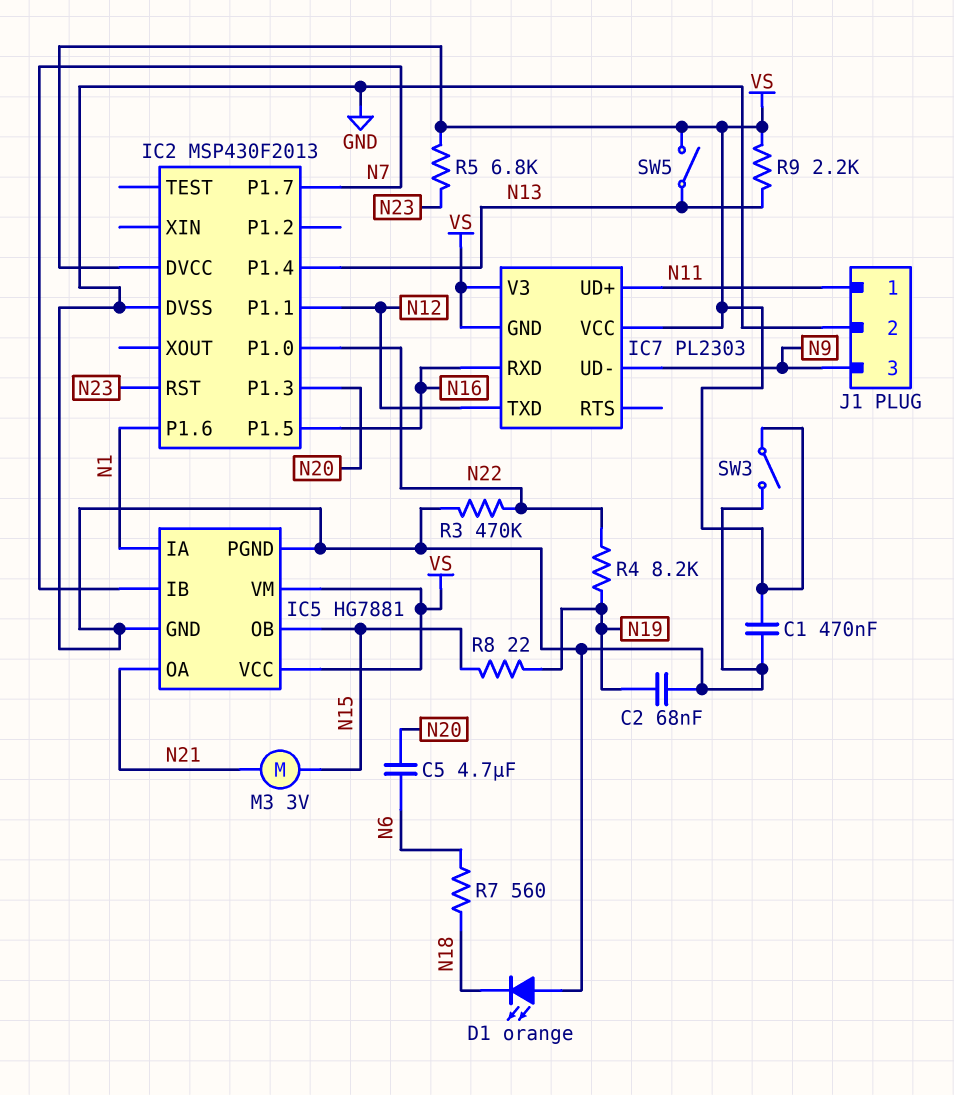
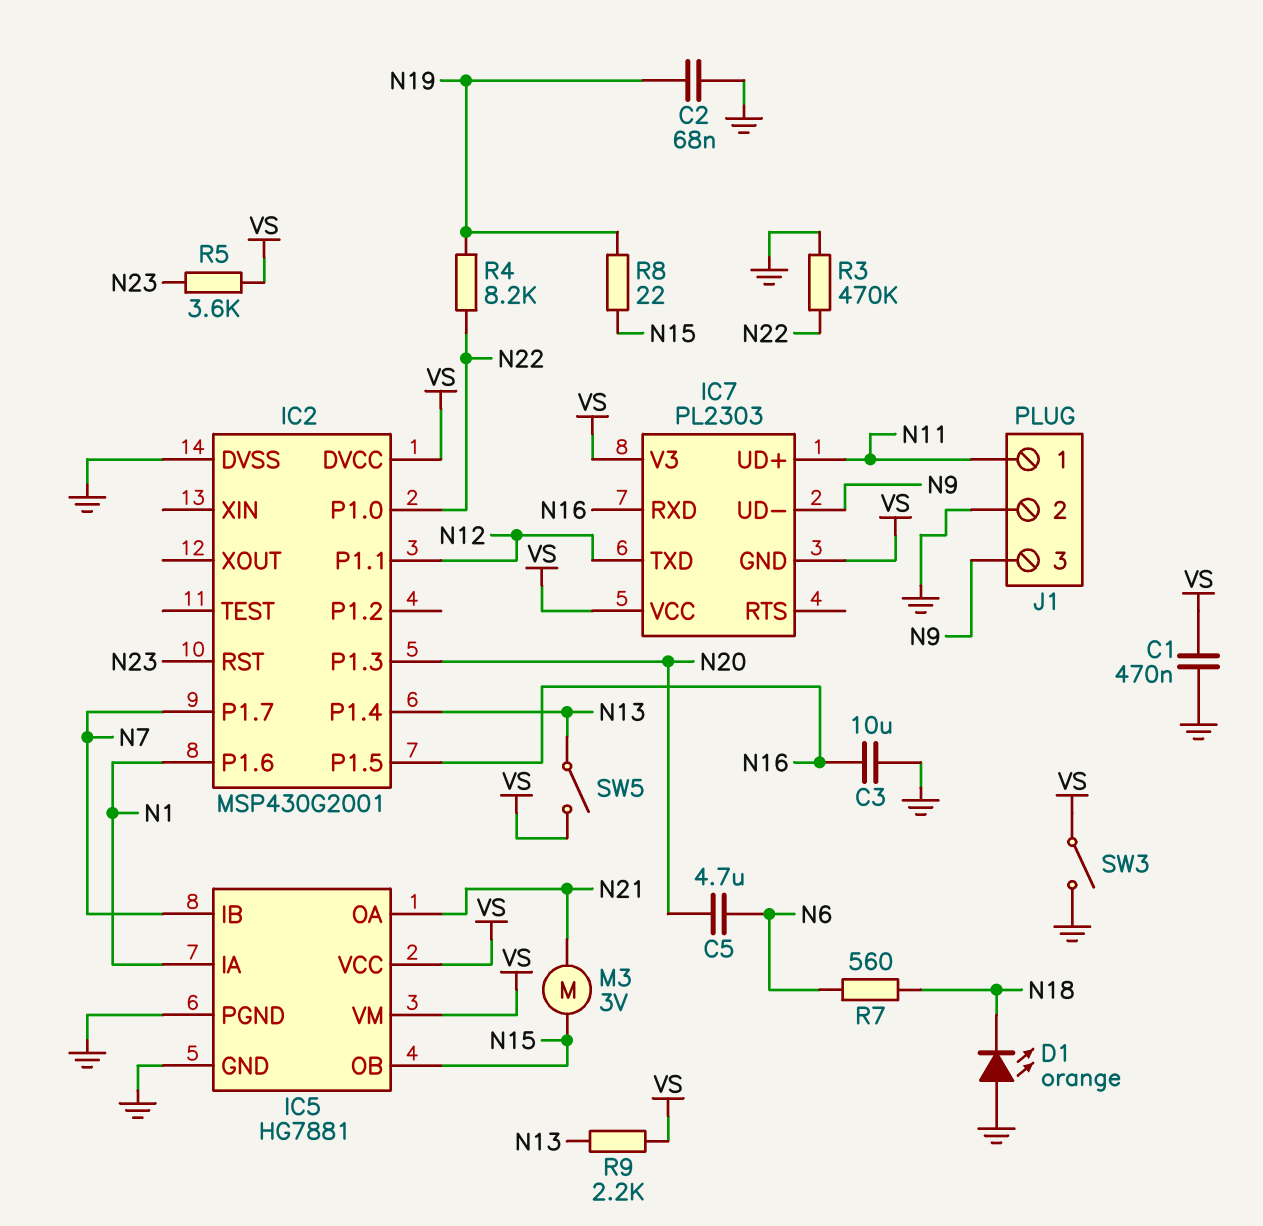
C3: none -> 10uF (GND, N16)
IC2: MSP430F2013 -> MSP430G2001
R5: 6.8k (N23, VS) -> 3.6k (N23, VS)

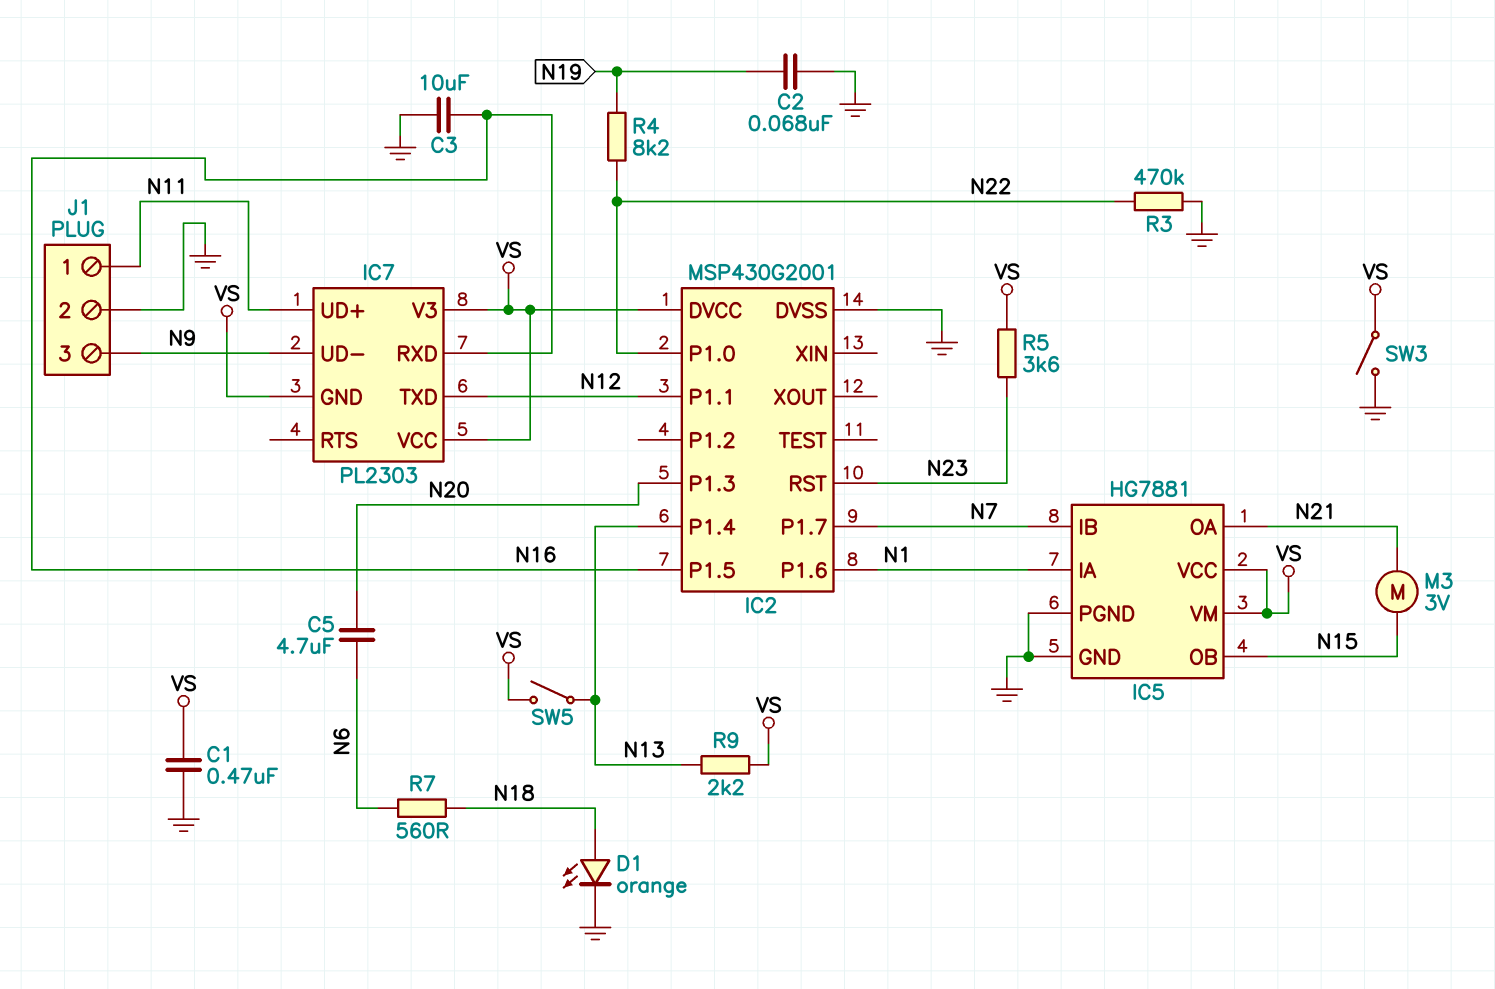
D1: LED orange (A GND, K N18) -> LED orange (A N18, K GND)
R8: 22 (N15, N19) -> none

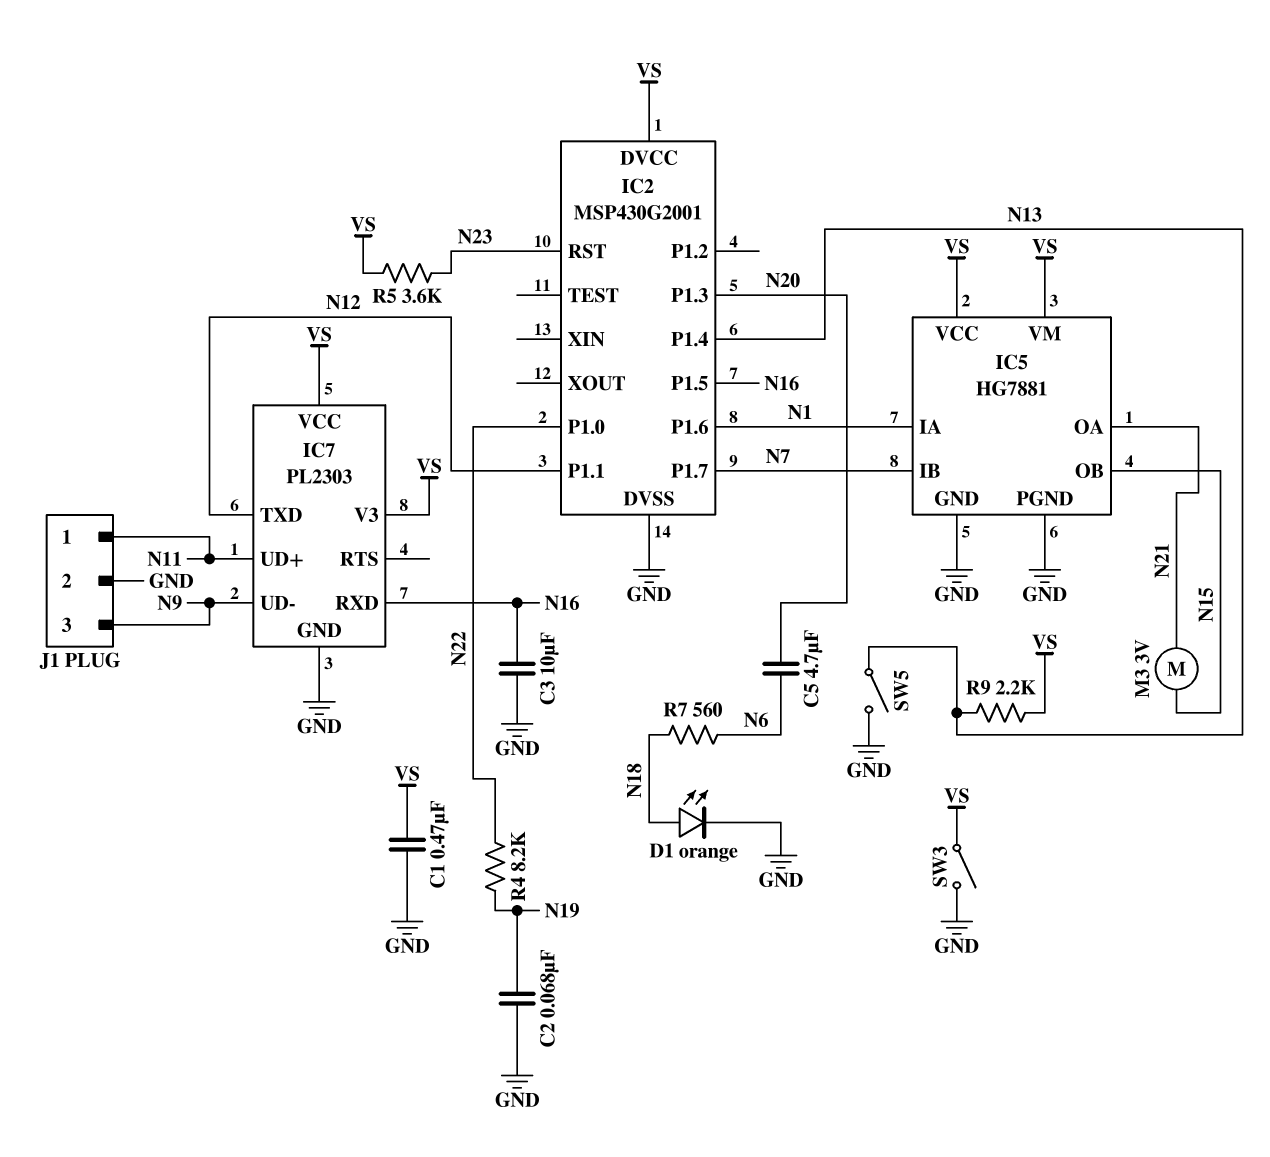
IC7 pin GND: VS -> GND
R3: 470k (GND, N22) -> none
SW5: switch (N13, VS) -> switch (GND, N13)

